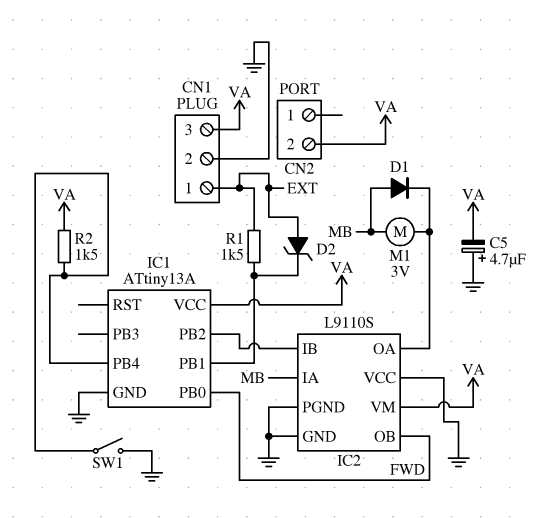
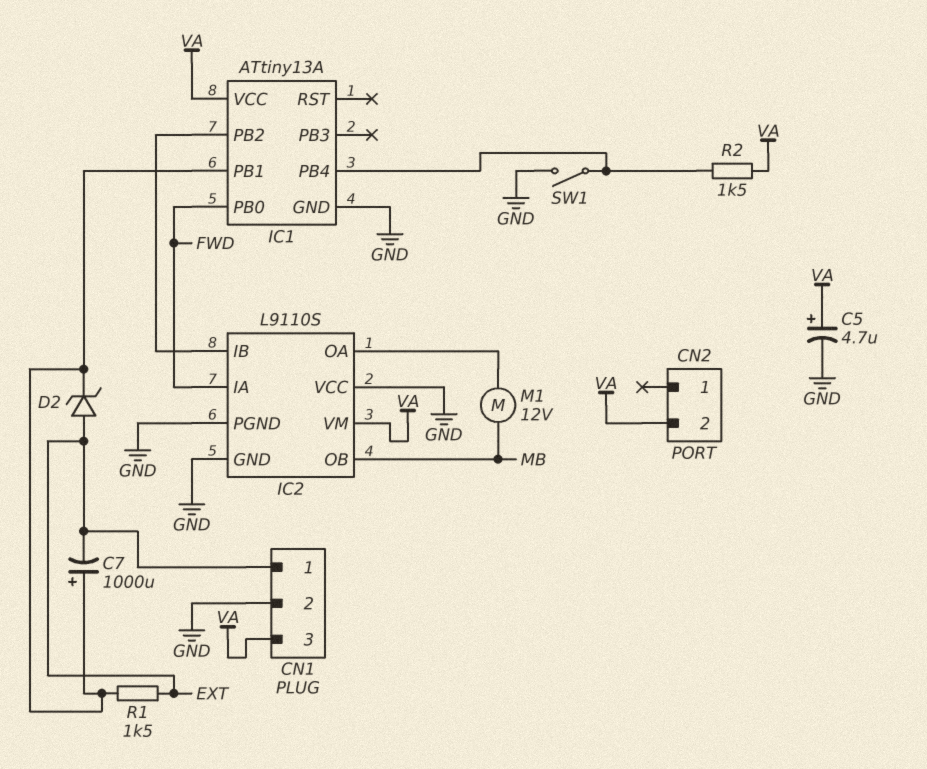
C5: 4.7uF (plus GND, minus VA) -> 4.7uF (plus VA, minus GND)
C7: none -> 1000uF (plus IC1/PB1, minus EXT)
D1: diode (A MB, K IC2/OA) -> none
IC2 pin IA: MB -> FWD
IC2 pin OB: FWD -> MB
M1: motor 3V (IC2/OA, MB) -> motor 12V (IC2/OA, MB)

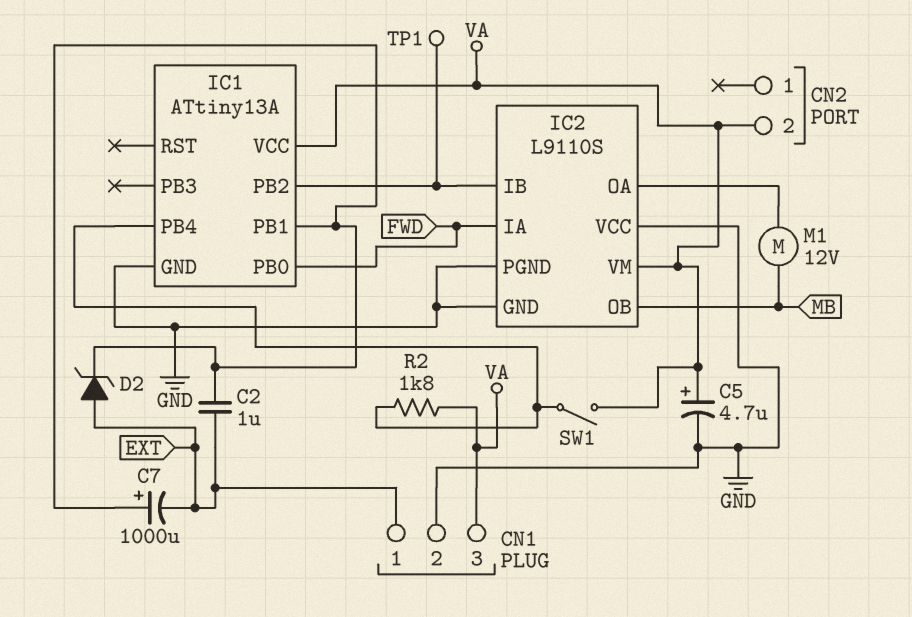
C2: none -> 1uF (EXT, IC1/PB1)
R1: 1.5k (EXT, IC1/PB1) -> none
R2: 1.5k (IC1/PB4, VA) -> 1.8k (IC1/PB4, VA)
SW1: switch (GND, IC1/PB4) -> switch (IC1/PB4, VA)
TP1: none -> test point (IC1/PB2)

